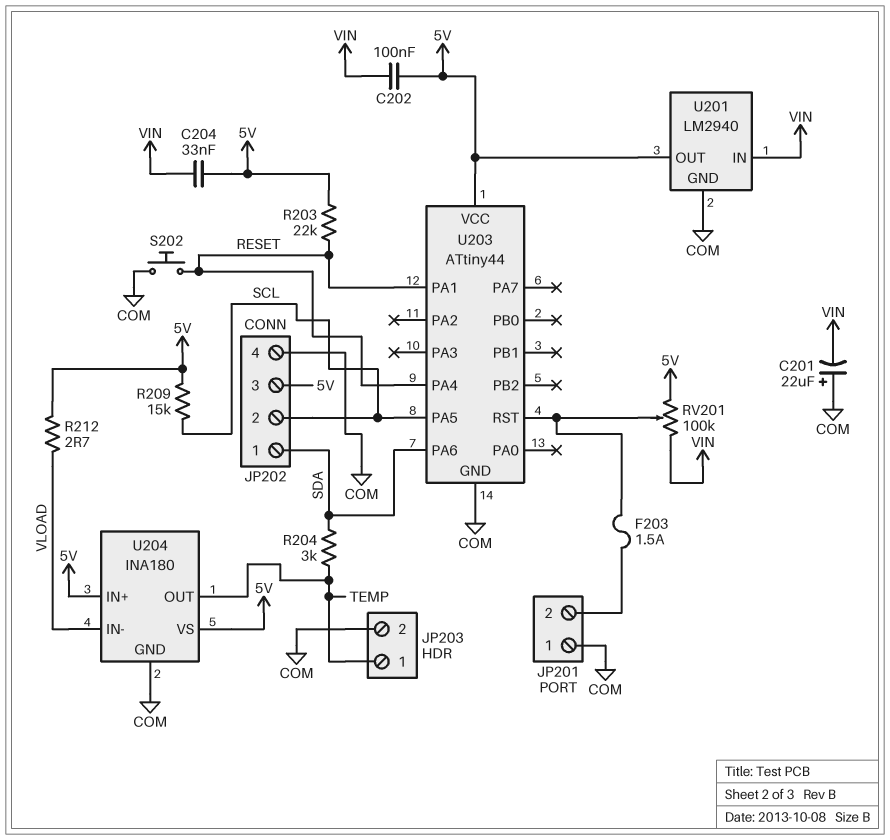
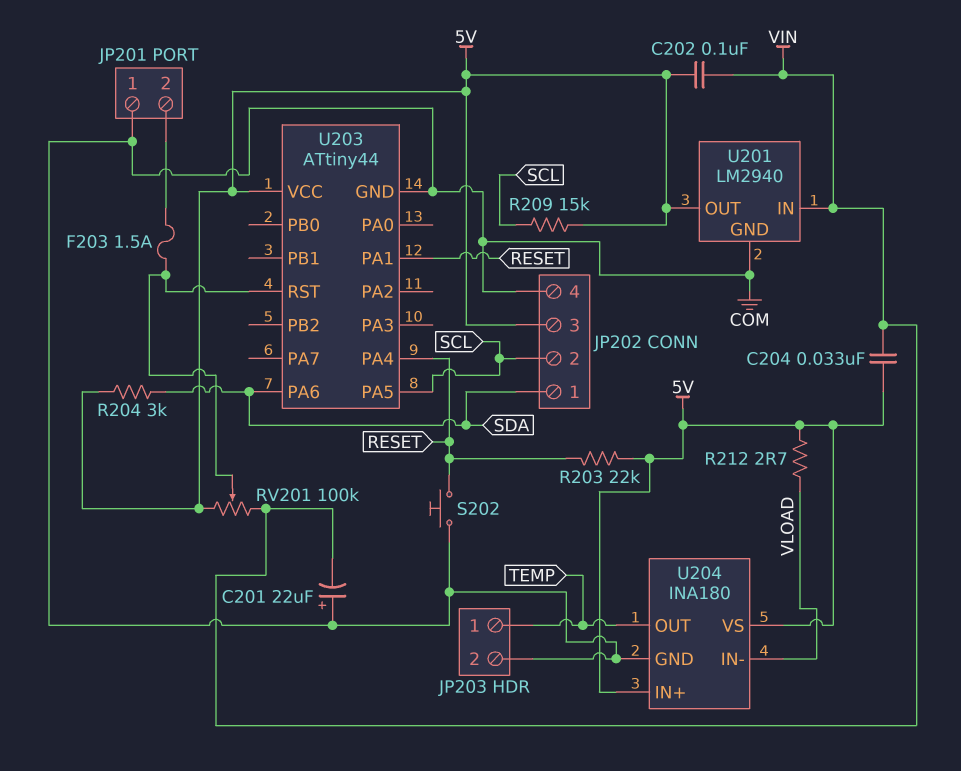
R204: 3k (SDA, TEMP) -> 3k (5V, SDA)

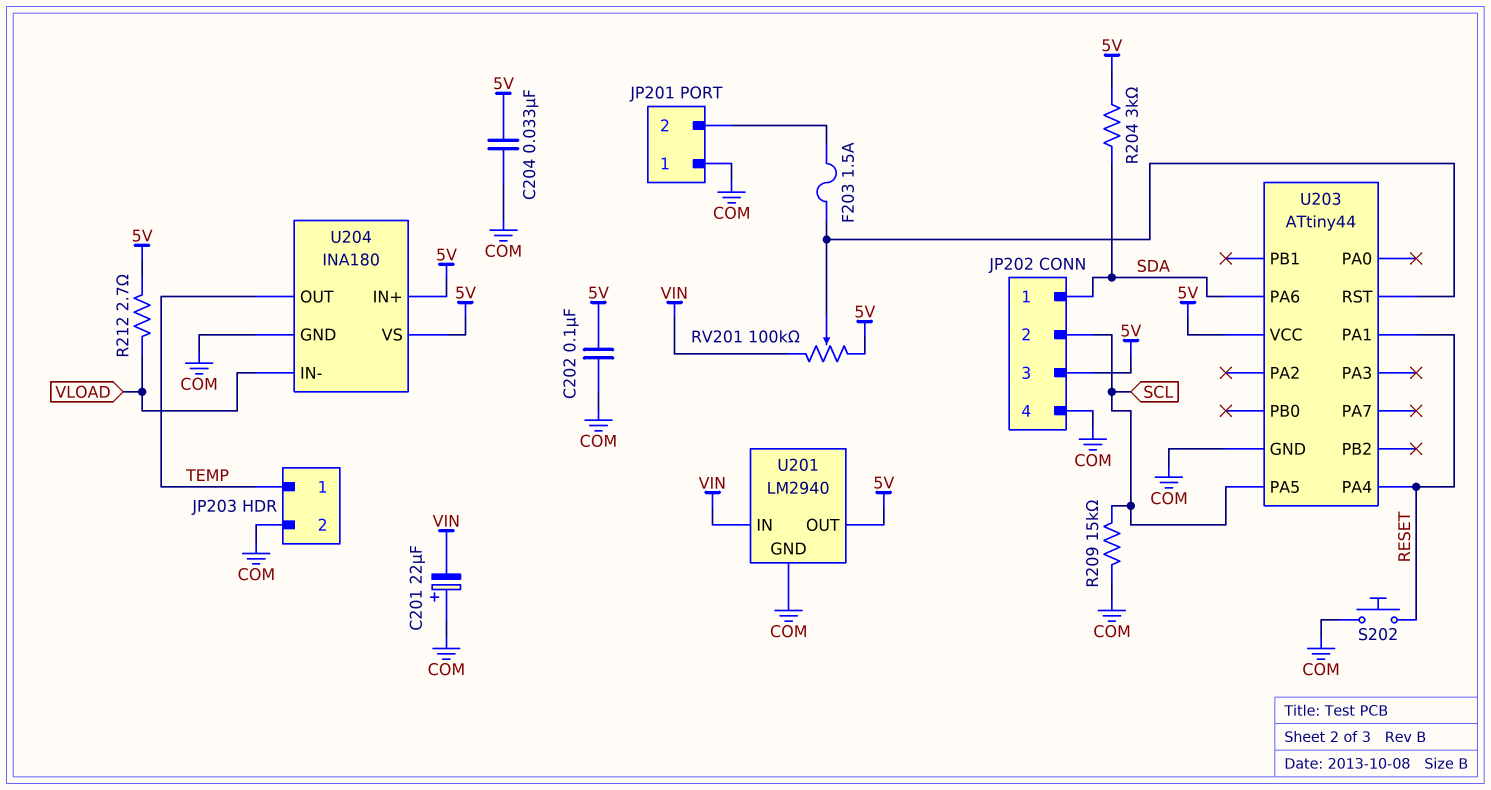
C202: 100nF (5V, VIN) -> 100nF (5V, COM)
C204: 33nF (5V, VIN) -> 33nF (5V, COM)
R203: 22k (5V, RESET) -> none
R209: 15k (5V, SCL) -> 15k (COM, SCL)

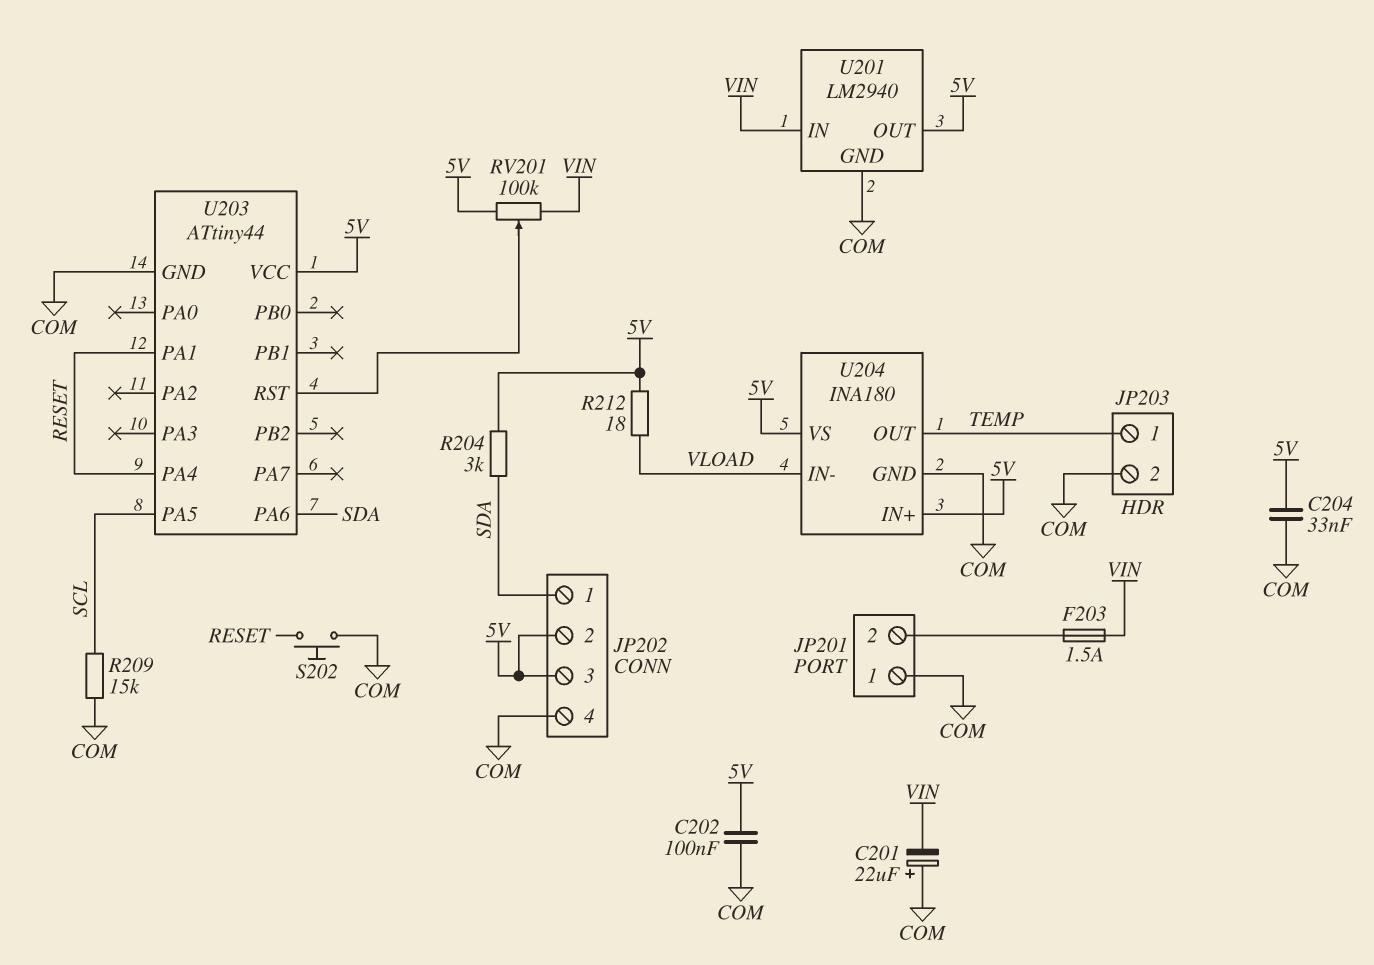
F203: 1.5A (JP201/2, U203/RST) -> 1.5A (JP201/2, VIN)
JP202 pin 2: SCL -> 5V
R212: 2.7 (5V, VLOAD) -> 18 (5V, VLOAD)

